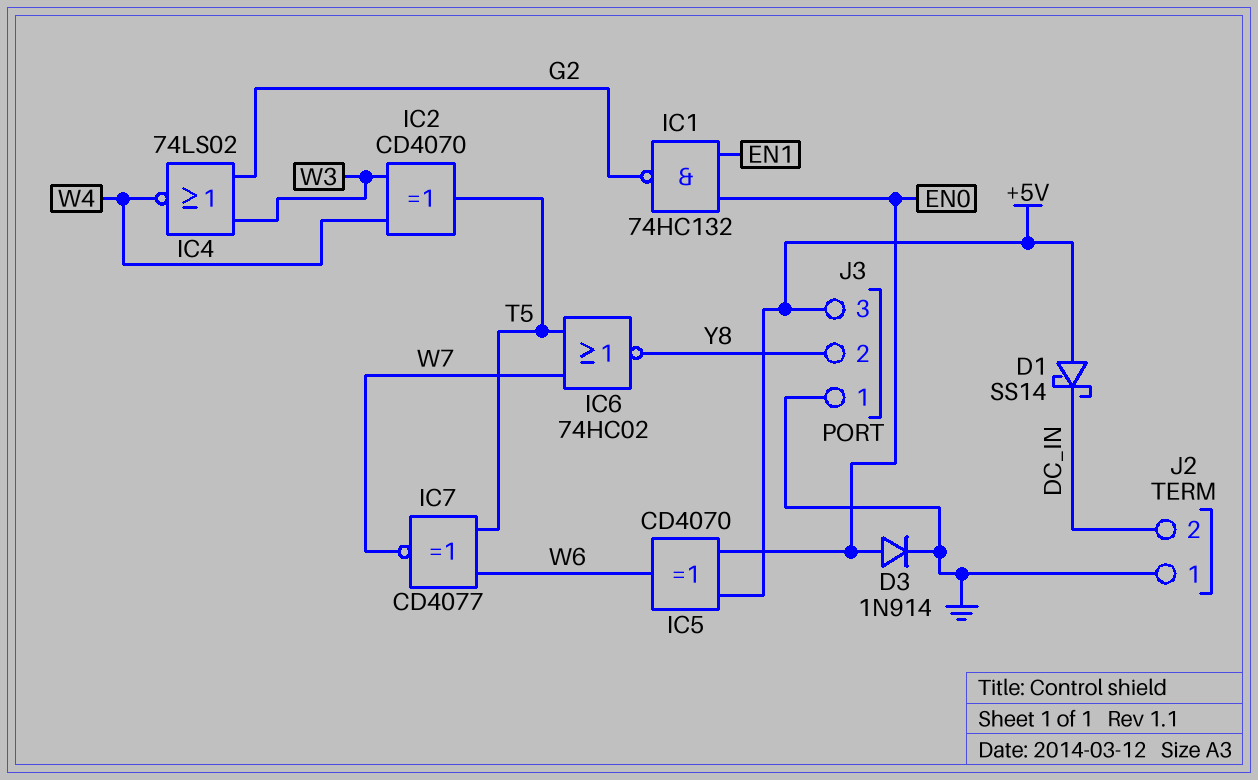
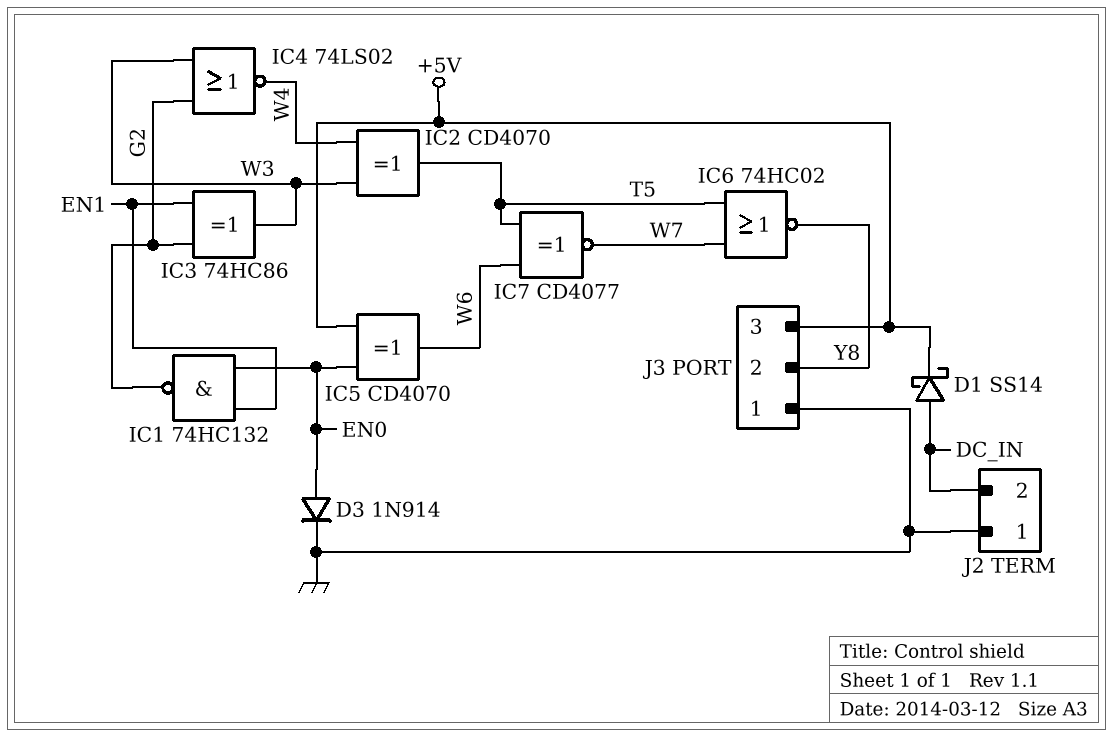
D1: schottky SS14 (A +5V, K DC_IN) -> schottky SS14 (A DC_IN, K +5V)
IC3: none -> XOR 74HC86 (in EN1, in G2, out W3)

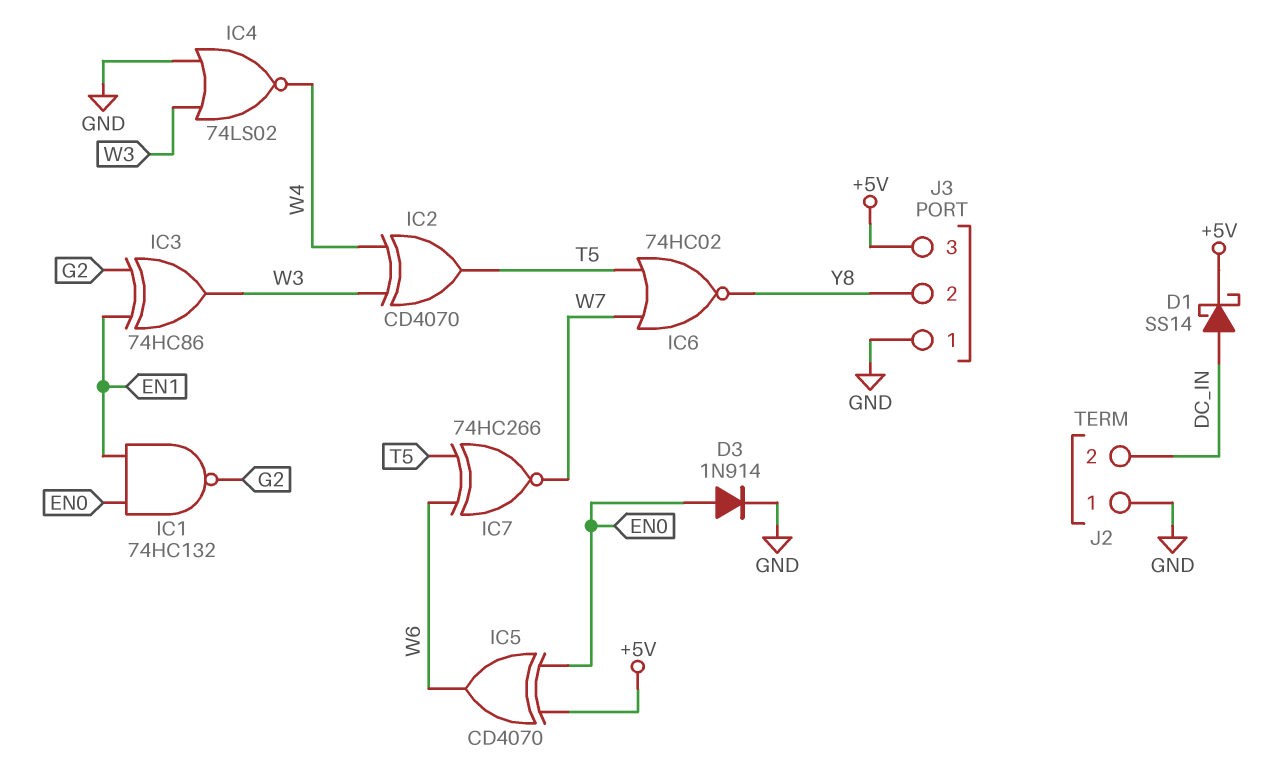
IC4: NOR 74LS02 (in G2, in W3, out W4) -> NOR 74LS02 (in GND, in W3, out W4)
IC7: XNOR CD4077 (in T5, in W6, out W7) -> XNOR 74HC266 (in T5, in W6, out W7)

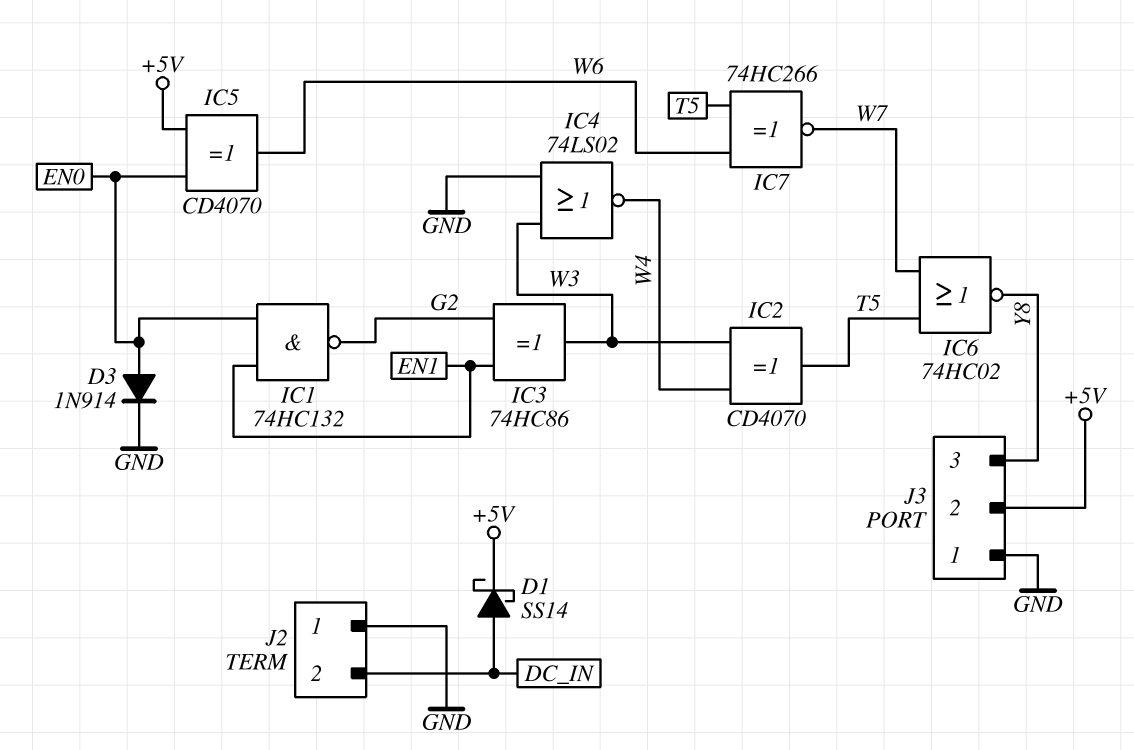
J3 pin 2: Y8 -> +5V
J3 pin 3: +5V -> Y8

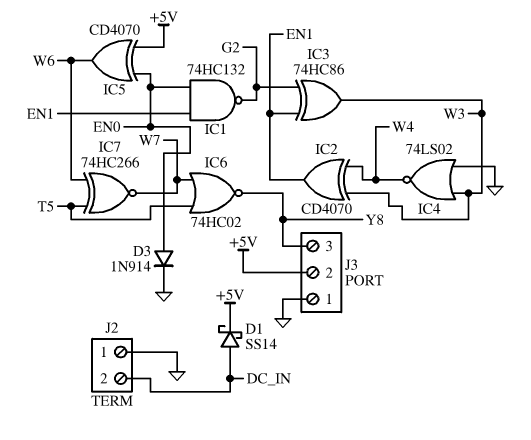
IC2: XOR CD4070 (in W3, in W4, out T5) -> XOR CD4070 (in W3, in W4, out EN1)

